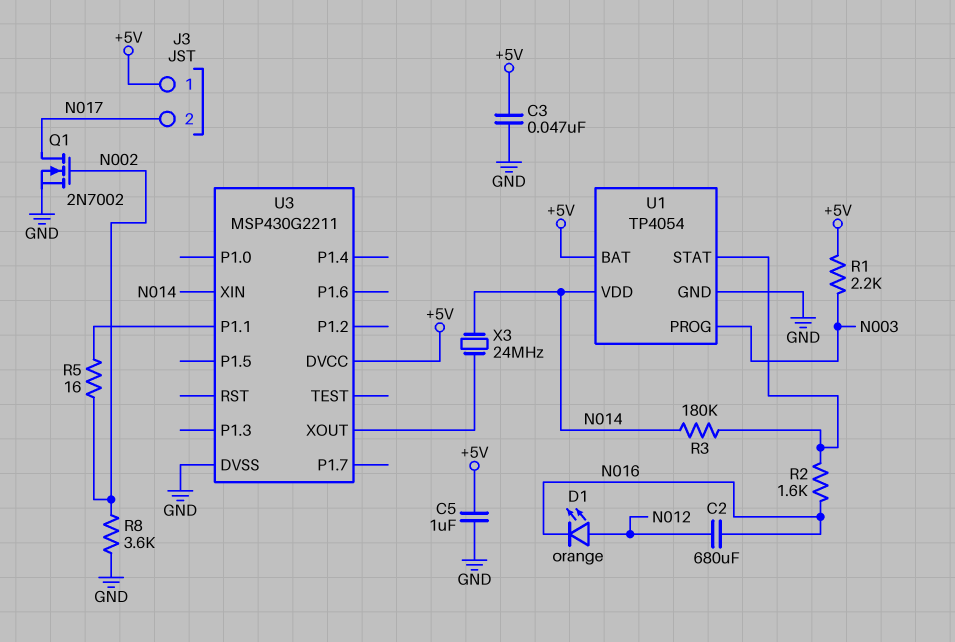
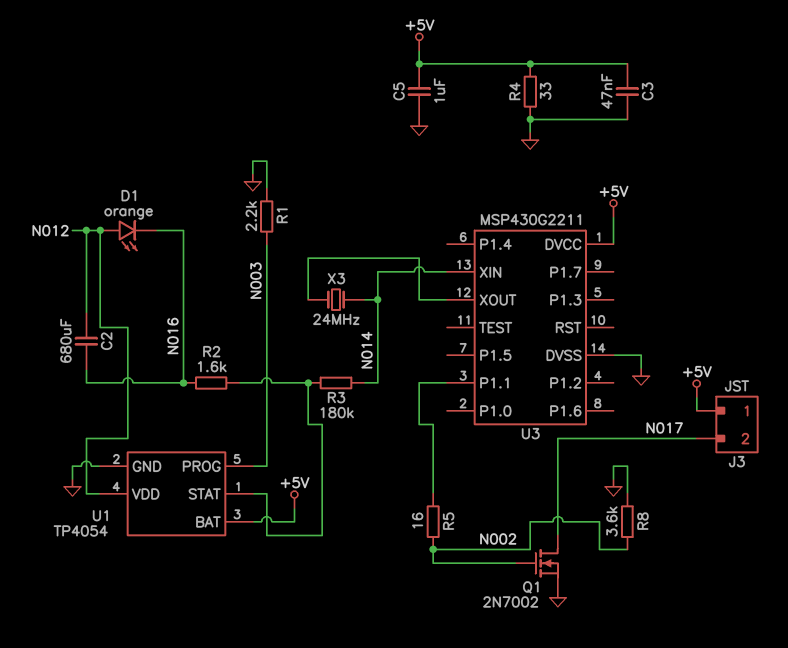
R1: 2.2k (+5V, N003) -> 2.2k (GND, N003)
R4: none -> 33 (+5V, GND)
U1 pin VDD: N014 -> N012

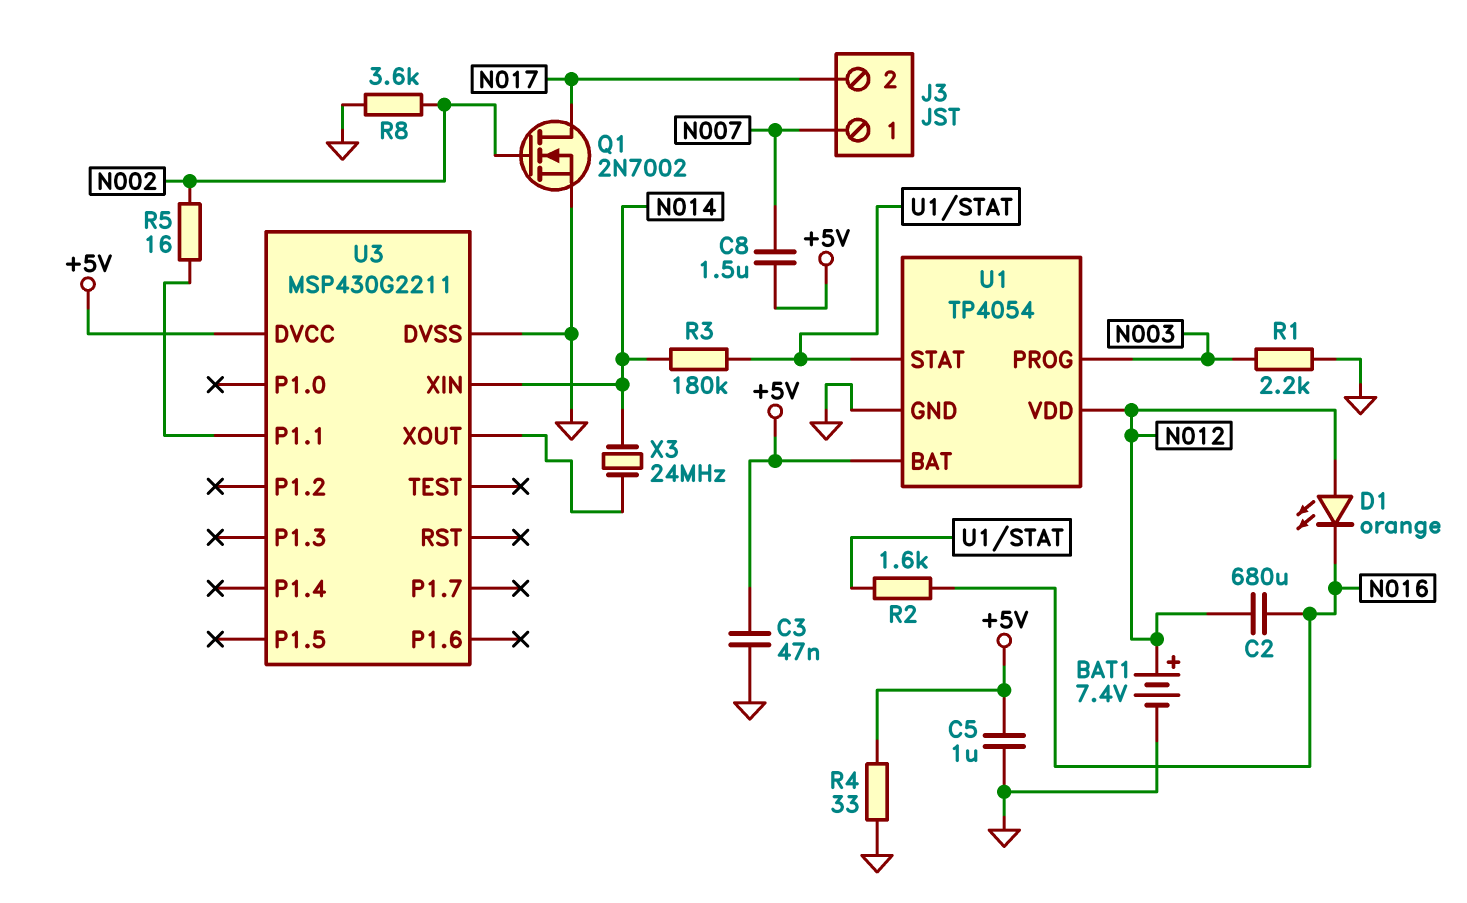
BAT1: none -> 7.4V (plus N012, minus GND)
C8: none -> 1.5uF (+5V, N007)
J3 pin 1: +5V -> N007

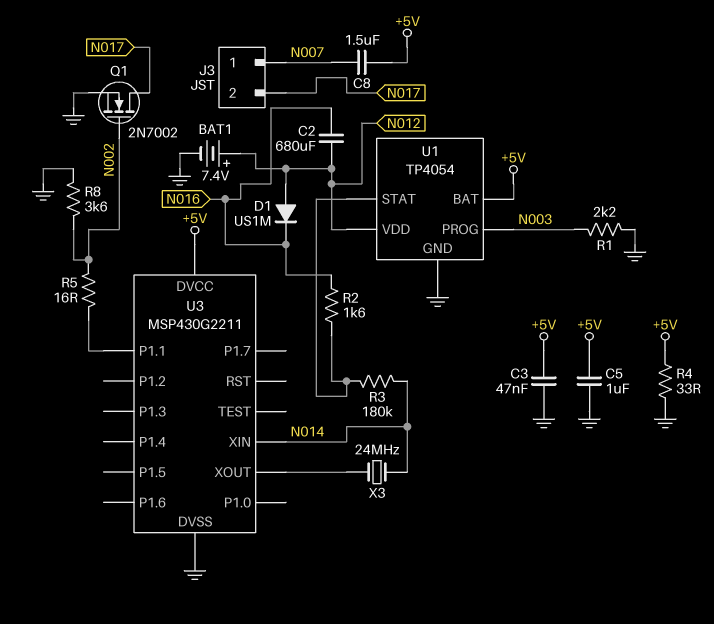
D1: LED orange (A N012, K N016) -> diode US1M (A N012, K N016)

